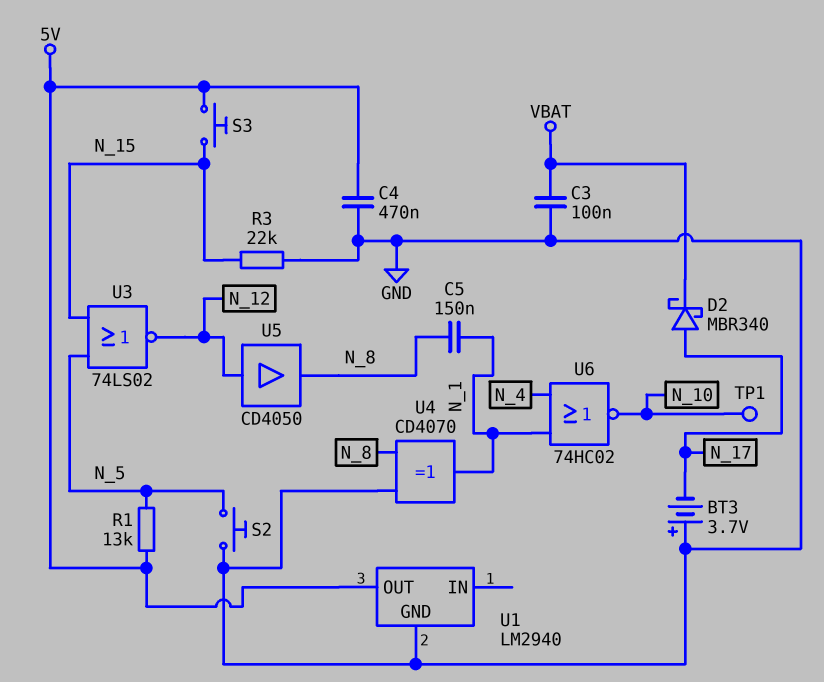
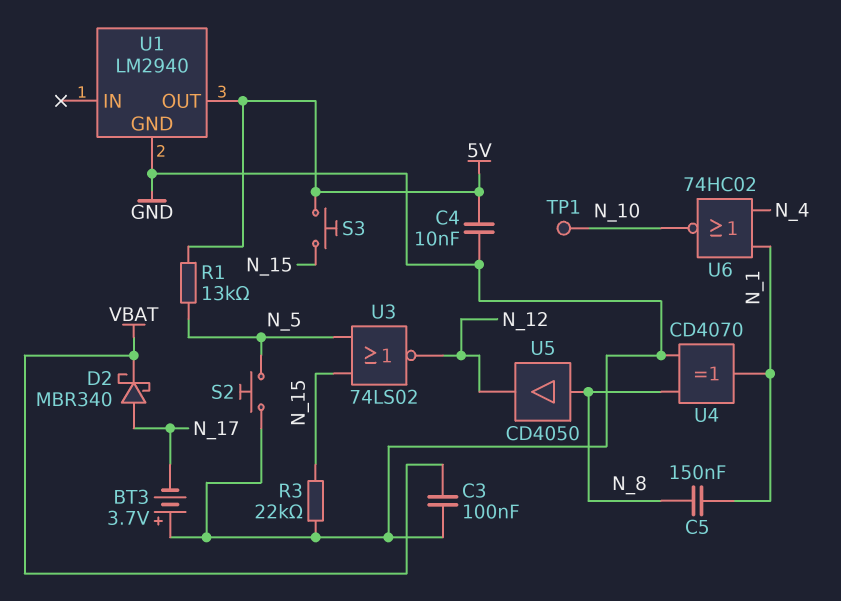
C4: 470nF (5V, GND) -> 10nF (5V, GND)
U5: buffer CD4050 (in N_12, out N_8) -> buffer CD4050 (in N_8, out N_12)

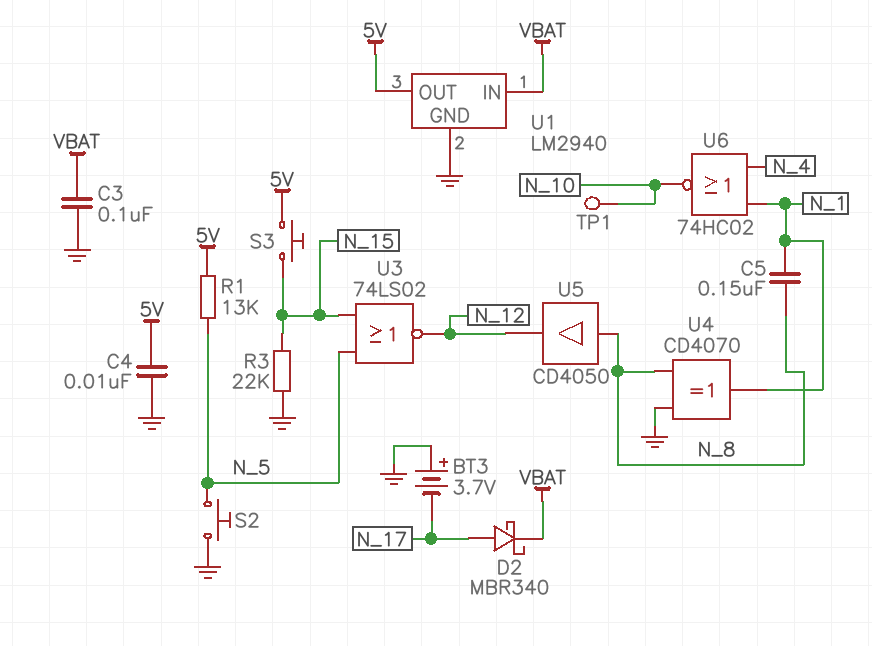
U1 pin IN: none -> VBAT

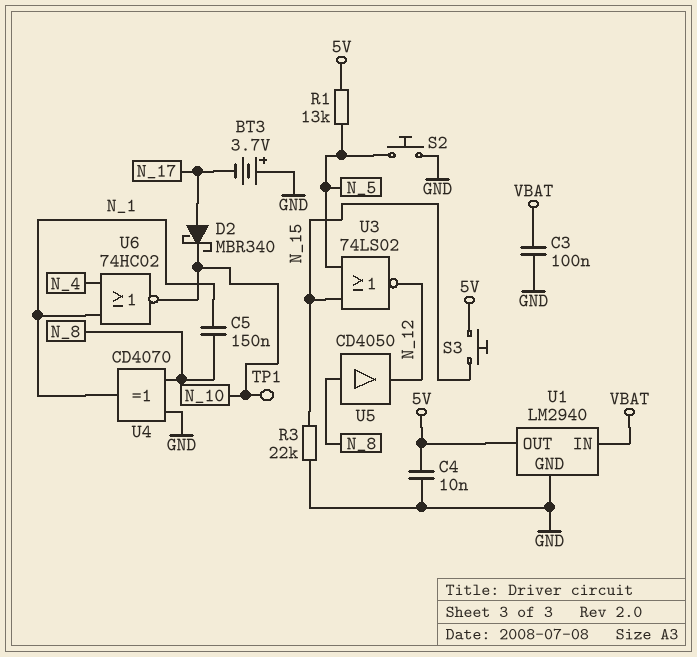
D2: schottky MBR340 (A N_17, K VBAT) -> schottky MBR340 (A N_17, K N_10)

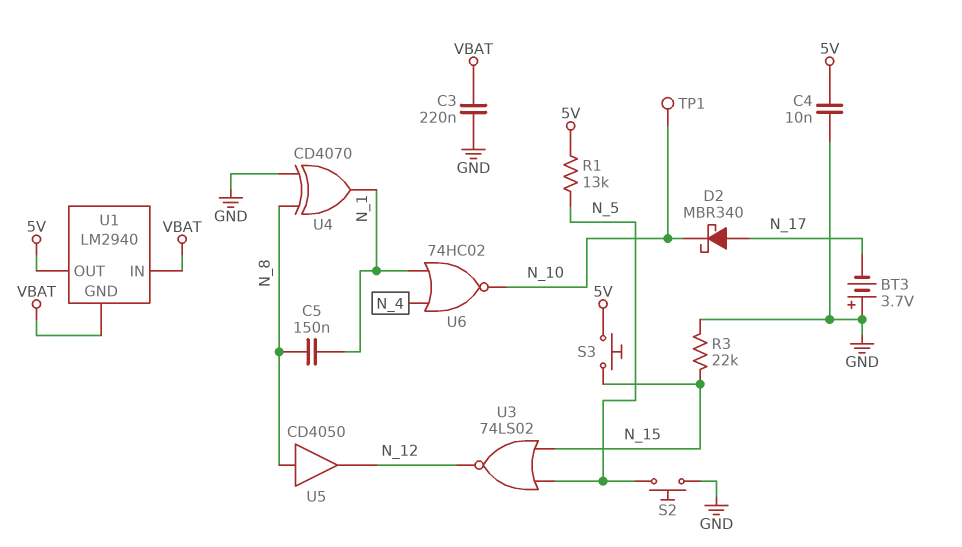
C3: 100nF (GND, VBAT) -> 220nF (GND, VBAT)
U1 pin GND: GND -> VBAT

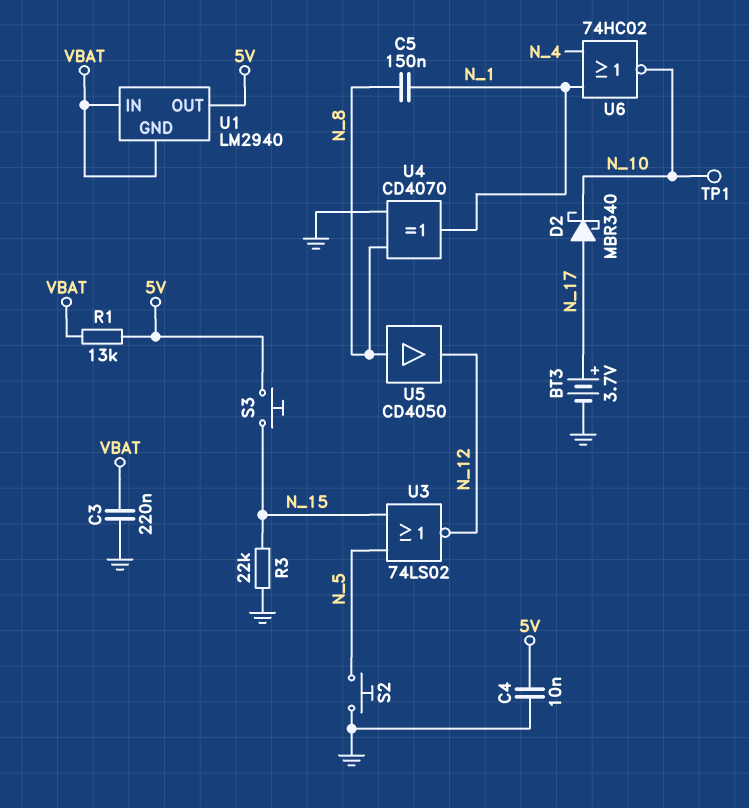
BT3: 3.7V (plus GND, minus N_17) -> 3.7V (plus N_17, minus GND)
R1: 13k (5V, N_5) -> 13k (5V, VBAT)

